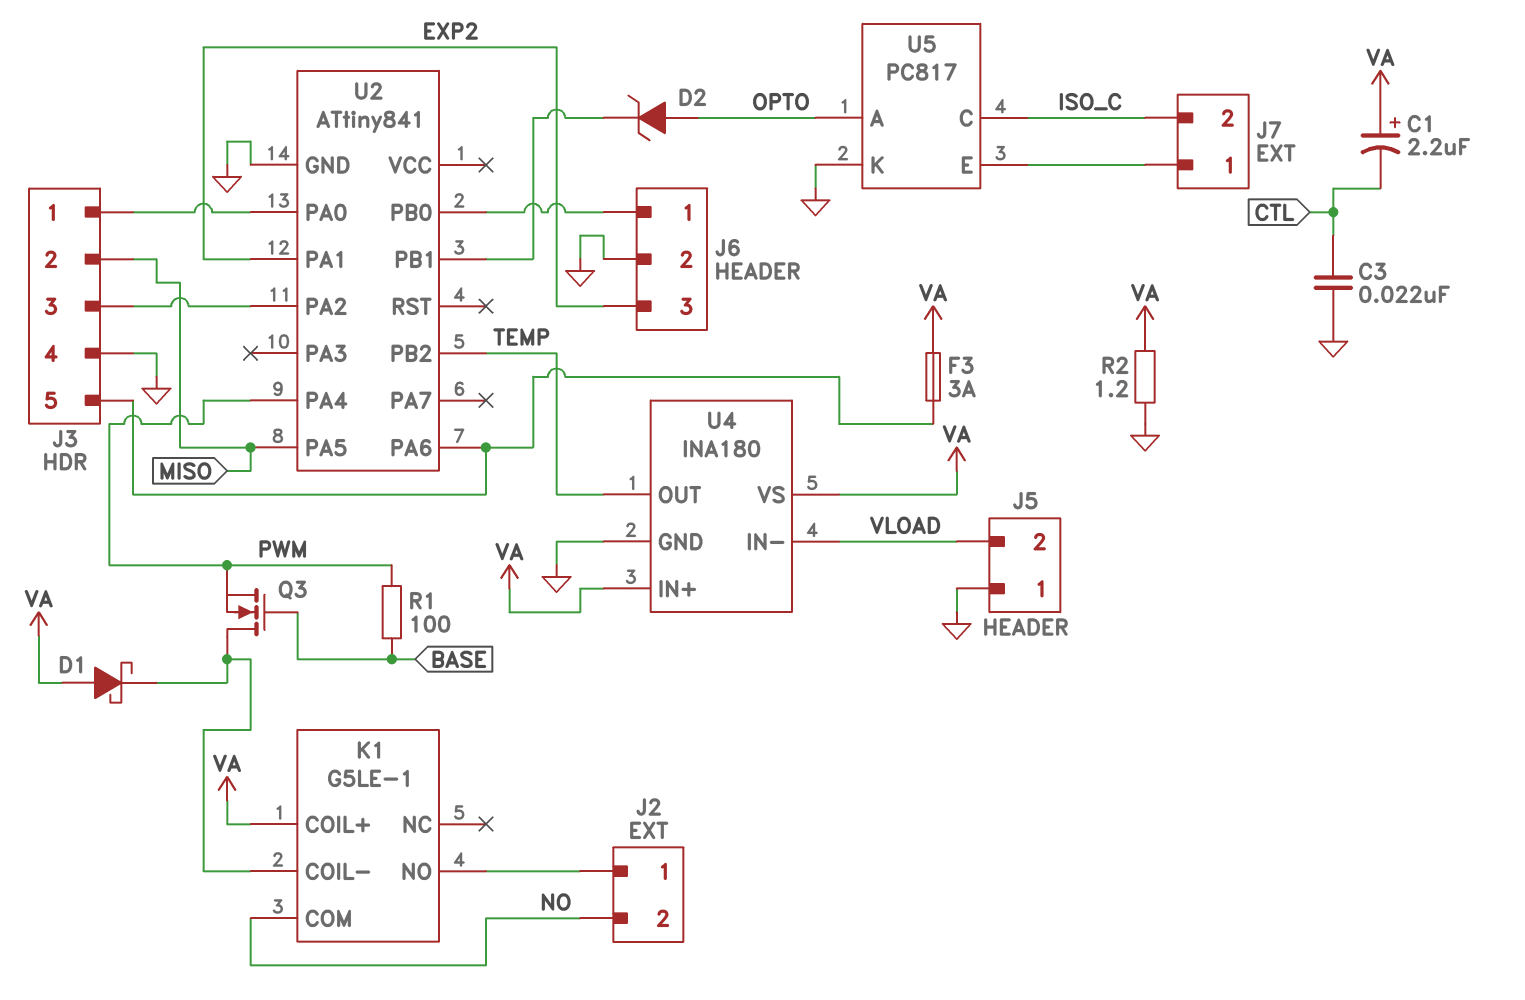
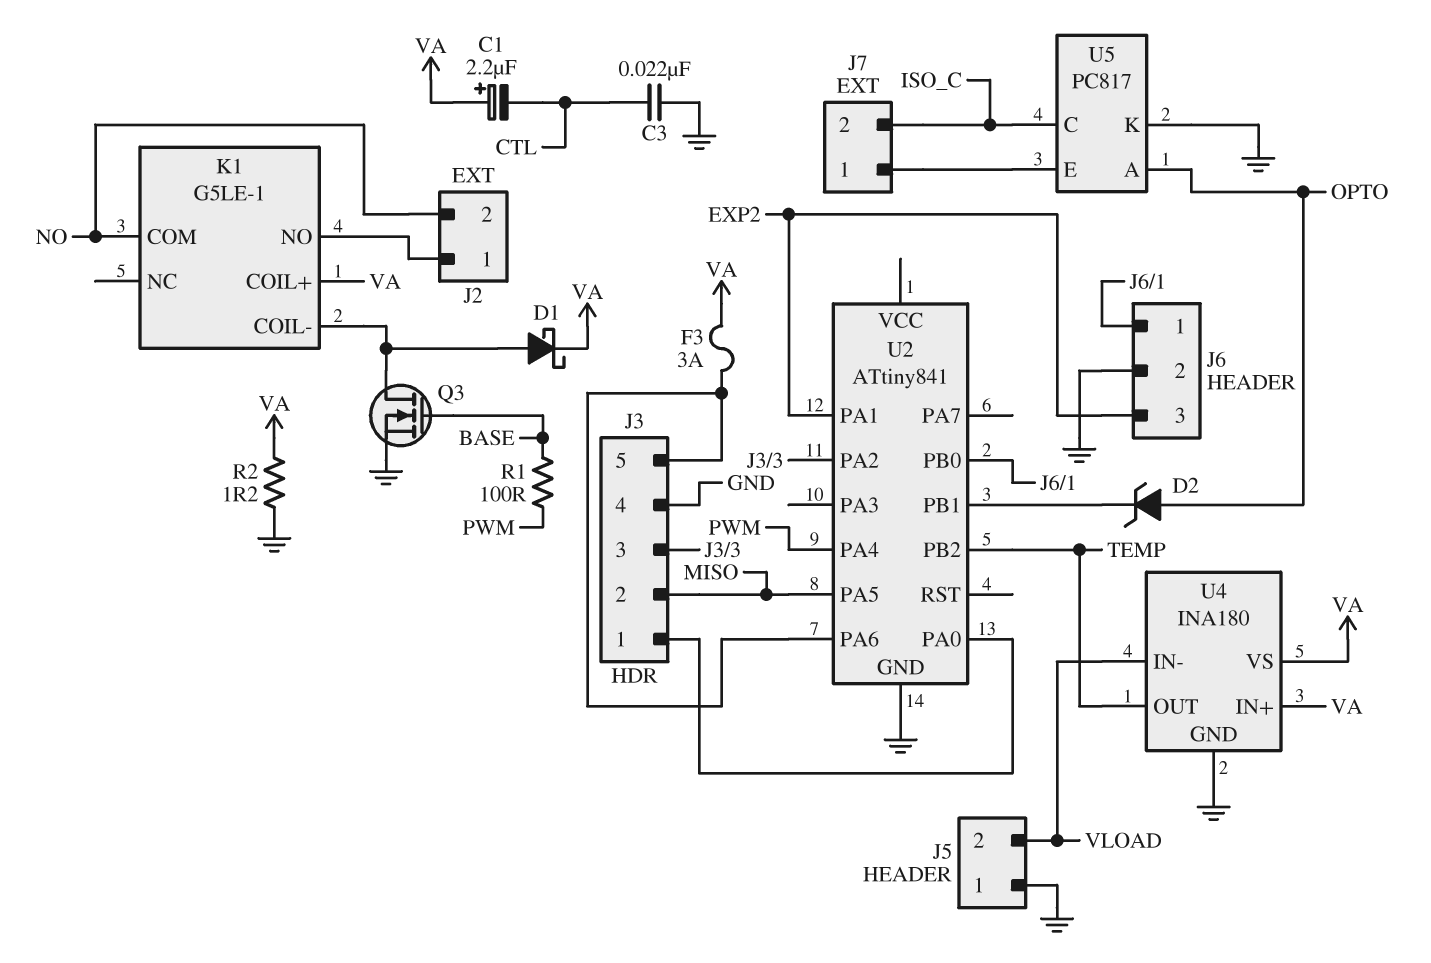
D1: schottky (A VA, K K1/COIL-) -> schottky (A K1/COIL-, K VA)
Q3: NMOS (G BASE, D K1/COIL-, S PWM) -> NMOS (G BASE, D K1/COIL-, S GND)

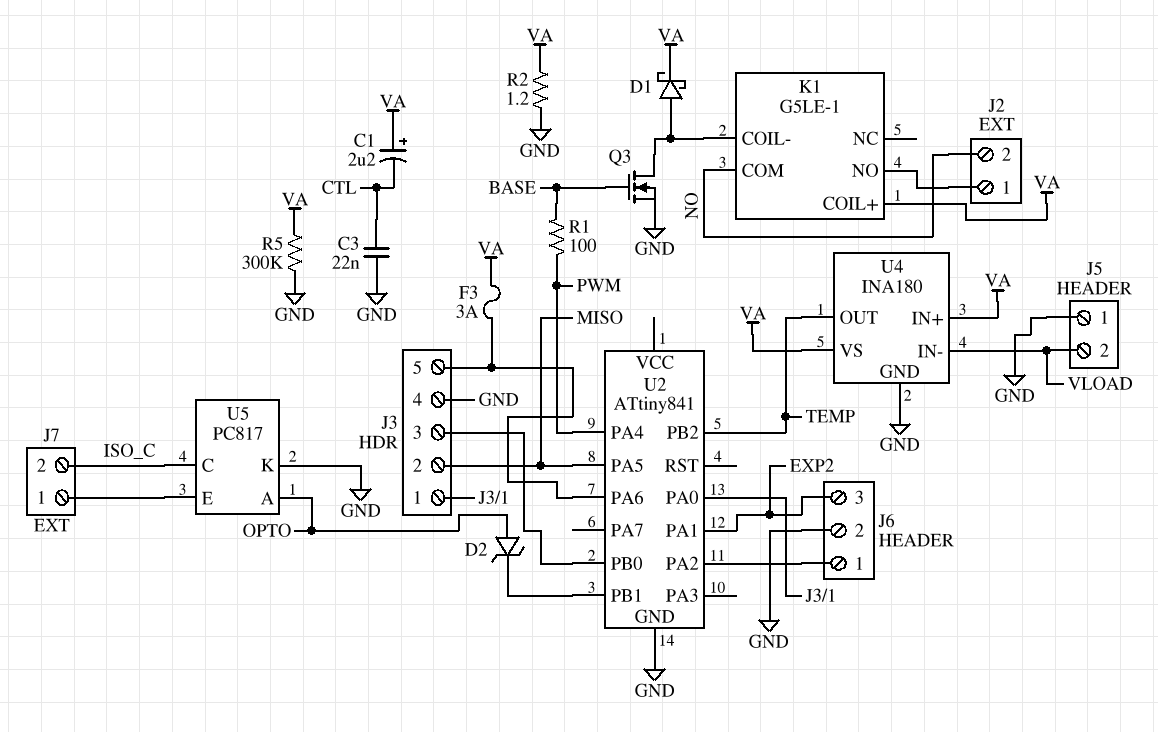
R5: none -> 300k (GND, VA)
U2 pin PA2: J3/3 -> J6/1
U2 pin PB0: J6/1 -> J3/3

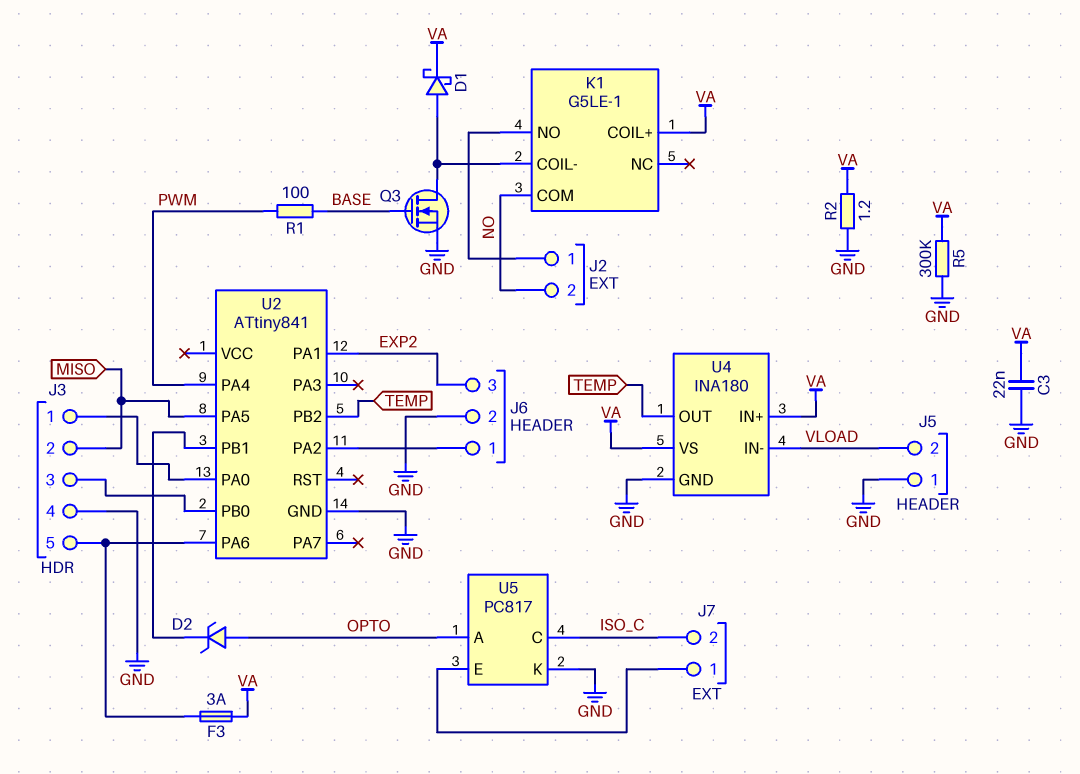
C1: 2.2uF (plus VA, minus CTL) -> none
C3: 22nF (CTL, GND) -> 22nF (GND, VA)

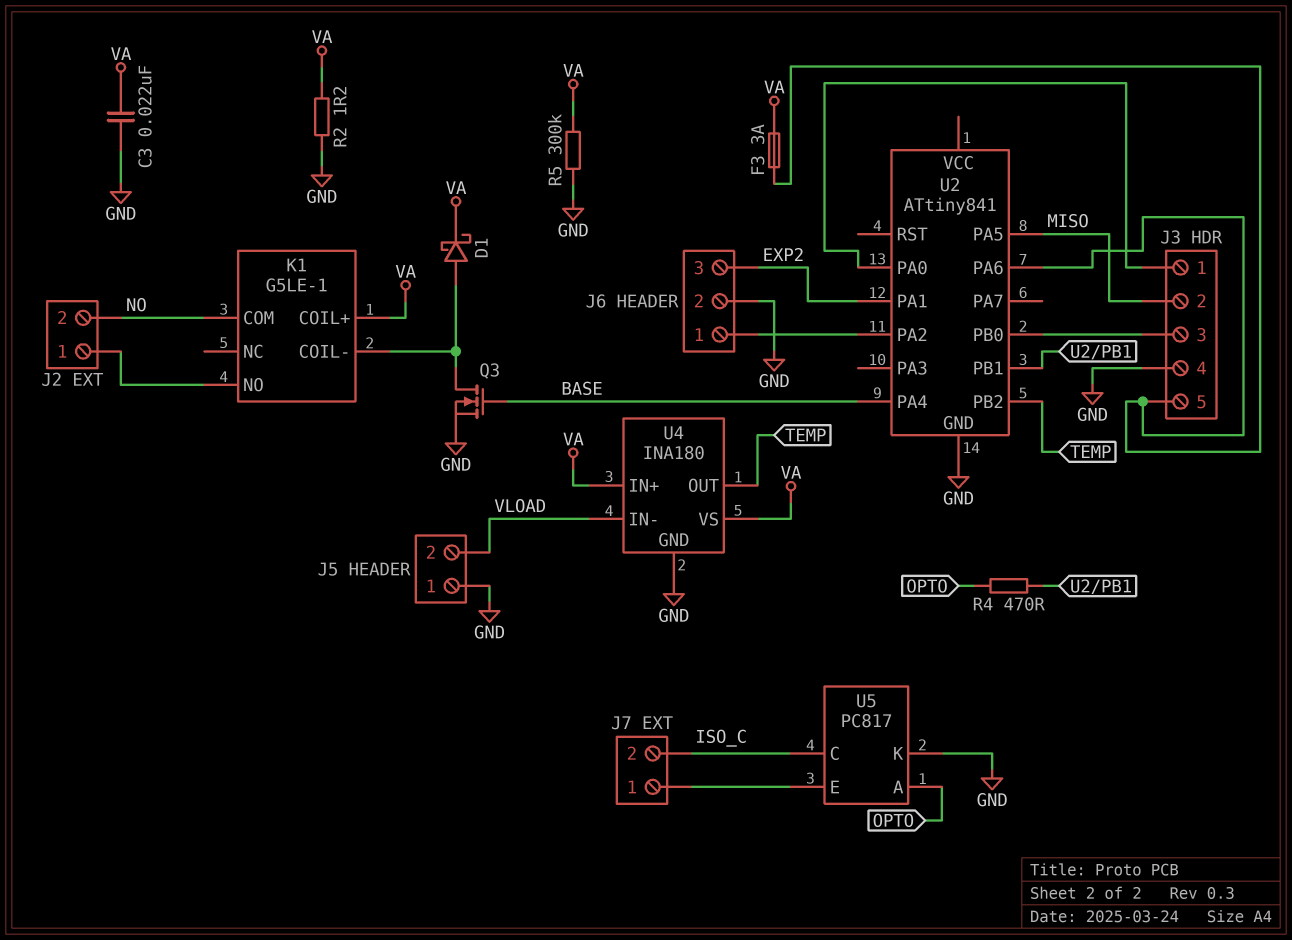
D2: zener (A OPTO, K U2/PB1) -> none
R1: 100 (BASE, PWM) -> none
R4: none -> 470 (OPTO, U2/PB1)
U2 pin PA4: PWM -> BASE

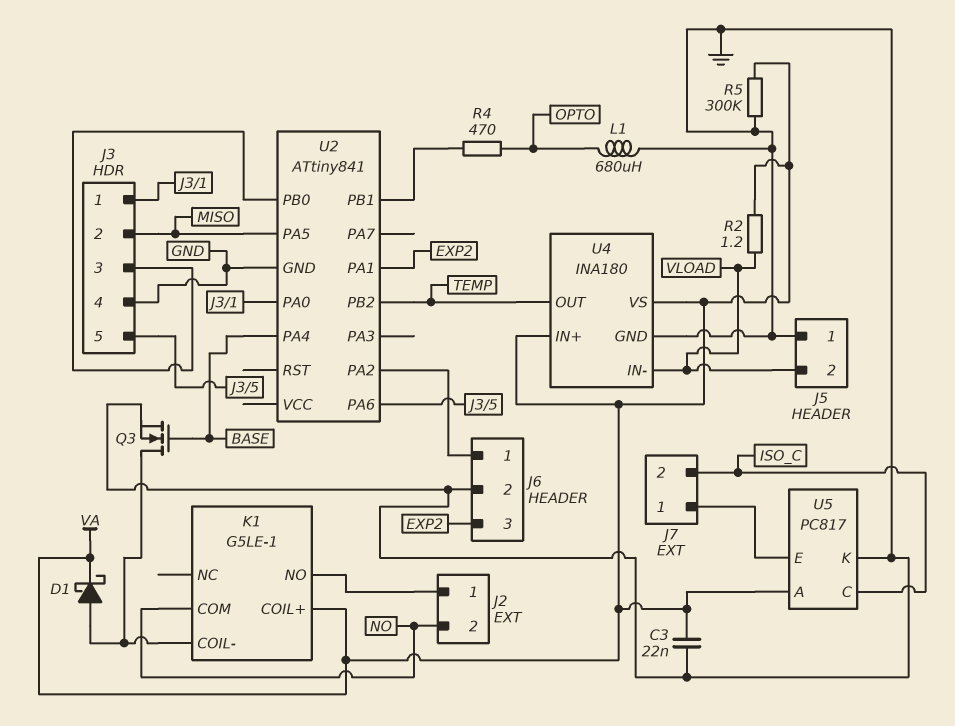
F3: 3A (J3/5, VA) -> none
L1: none -> 680uH (GND, OPTO)
R2: 1.2 (GND, VA) -> 1.2 (VA, VLOAD)
U5 pin A: OPTO -> VA

